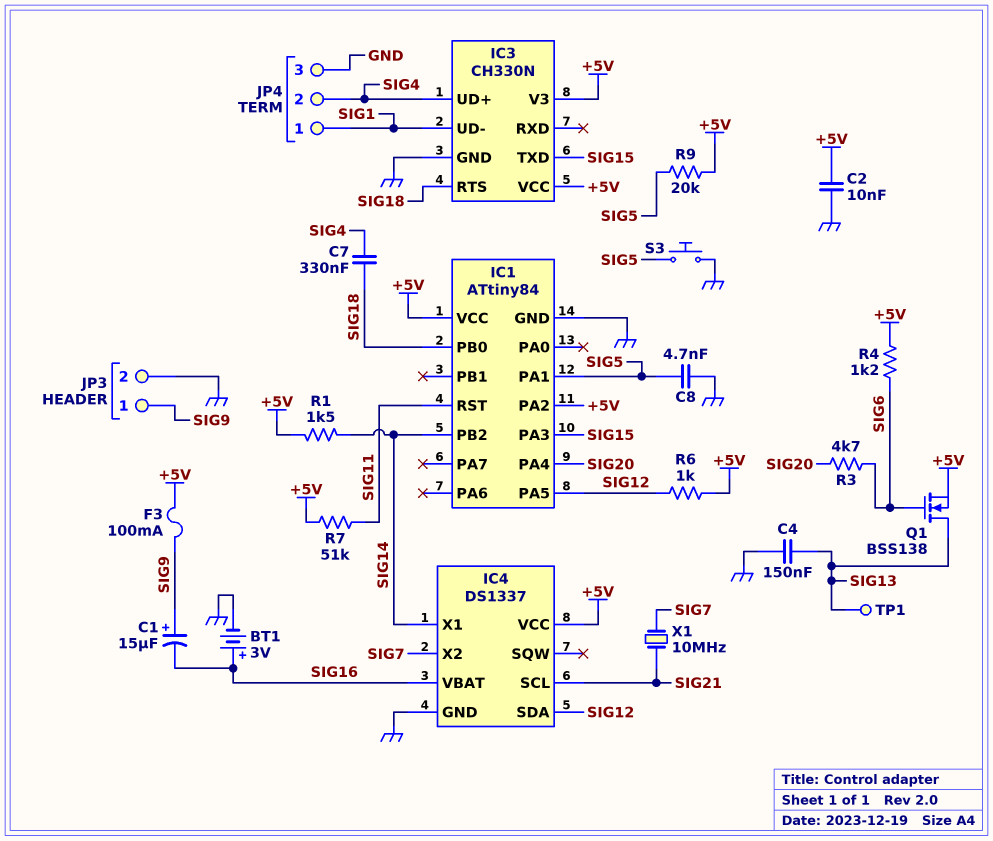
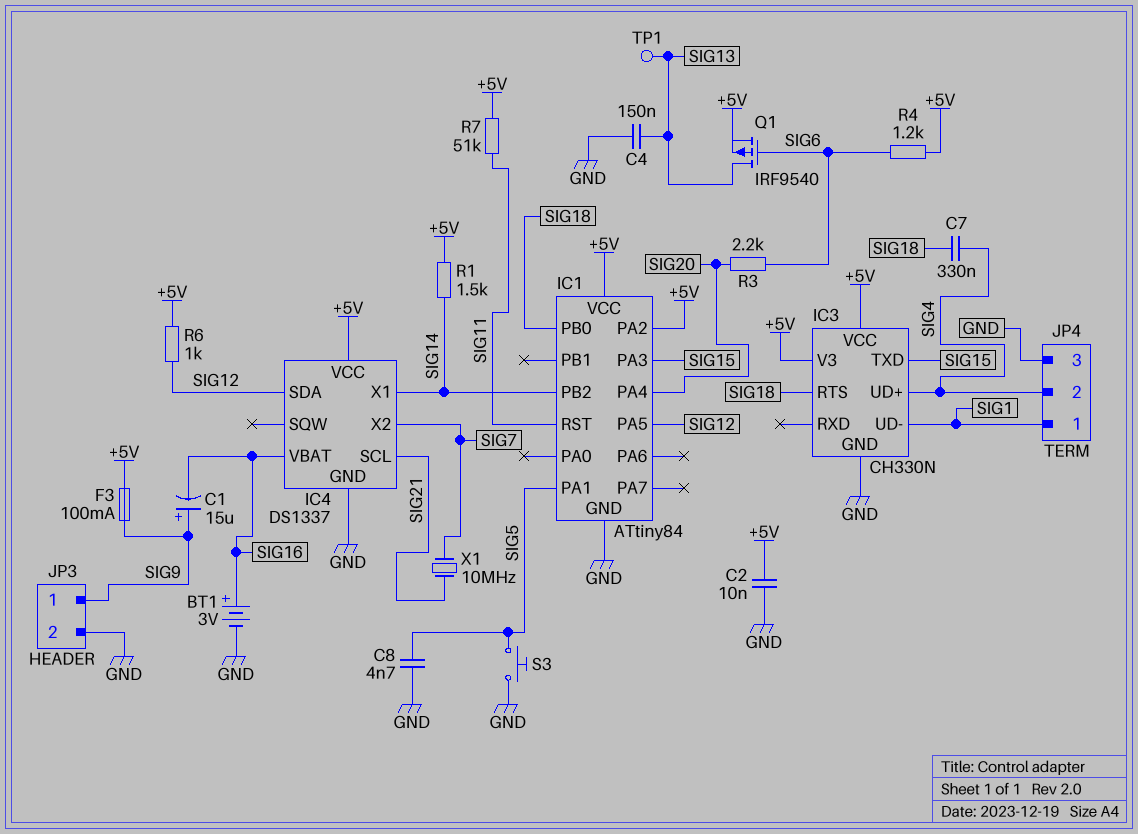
Q1: NMOS BSS138 (G SIG6, D SIG13, S +5V) -> PMOS IRF9540 (G SIG6, D SIG13, S +5V)
R3: 4.7k (SIG6, SIG20) -> 2.2k (SIG6, SIG20)
R9: 20k (+5V, SIG5) -> none

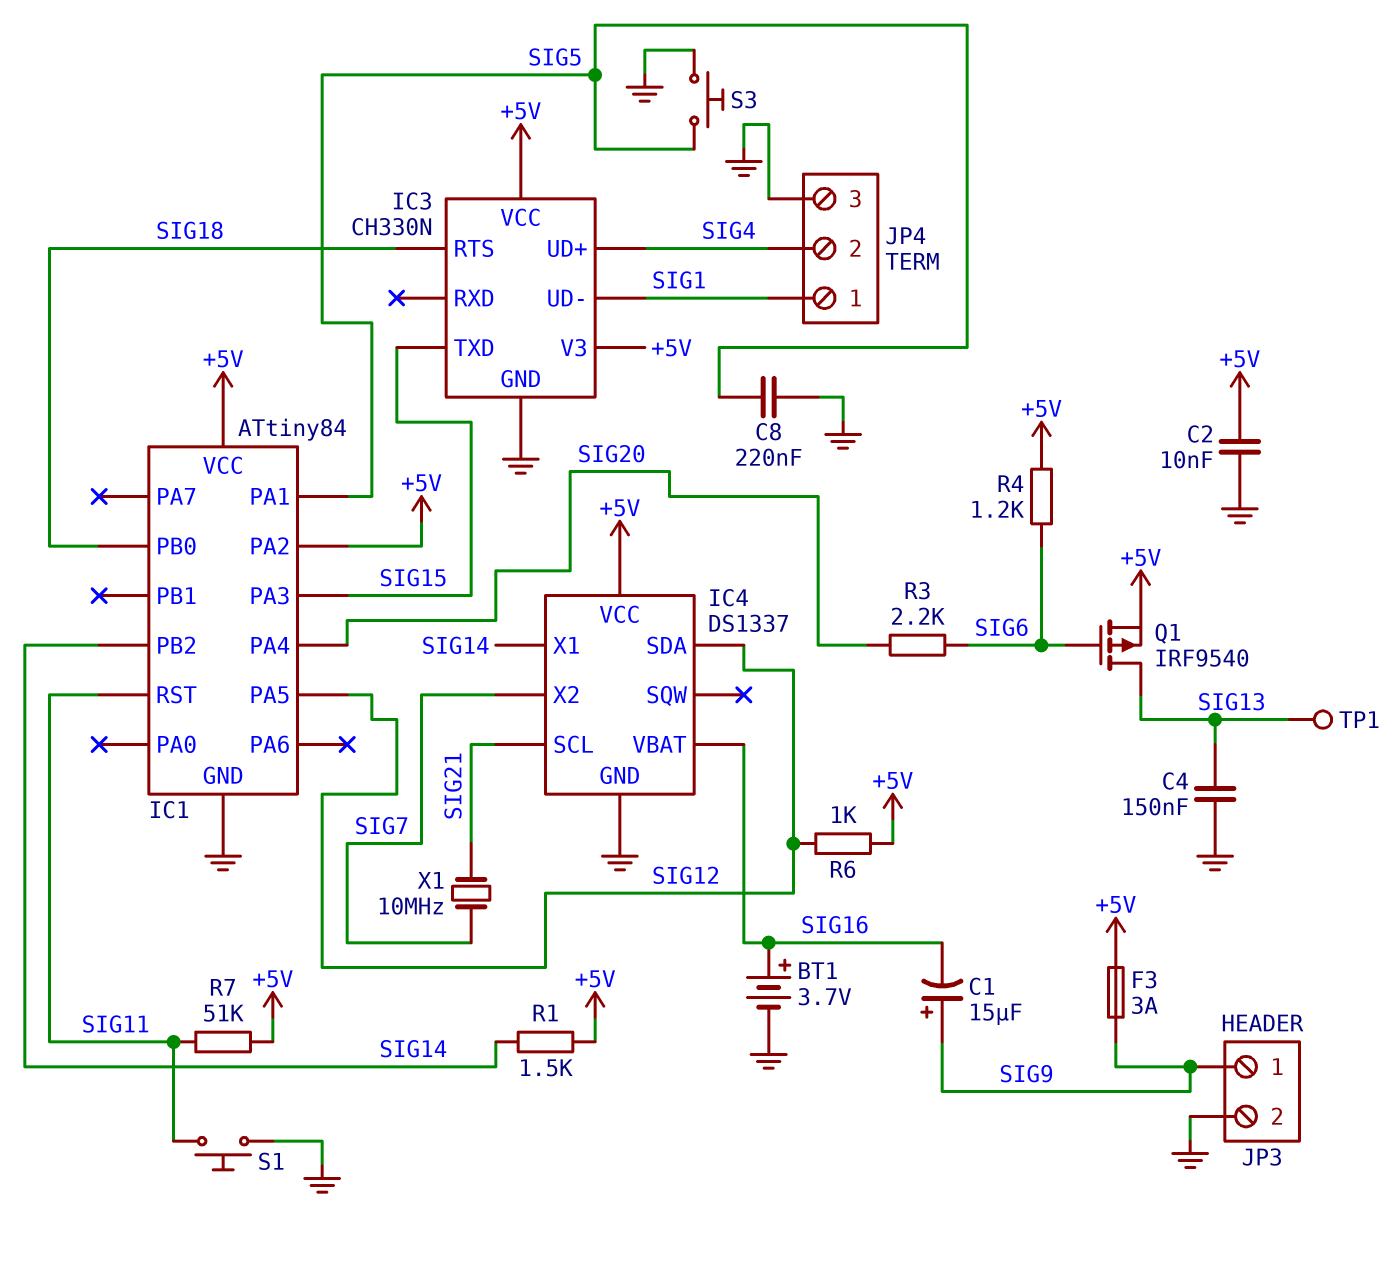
BT1: 3V (plus SIG16, minus GND) -> 3.7V (plus SIG16, minus GND)
C7: 330nF (SIG4, SIG18) -> none
C8: 4.7nF (GND, SIG5) -> 220nF (GND, SIG5)
F3: 100mA (+5V, SIG9) -> 3A (+5V, SIG9)
S1: none -> button (GND, SIG11)

